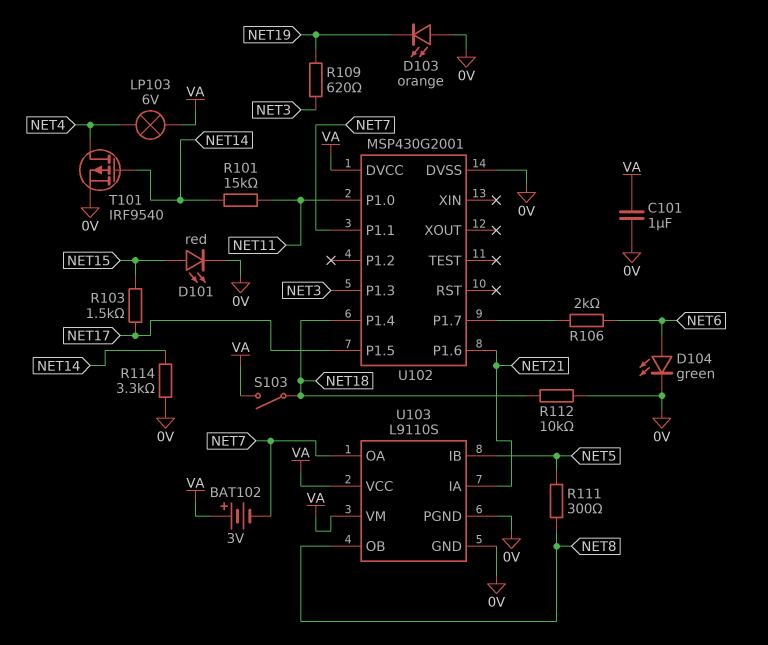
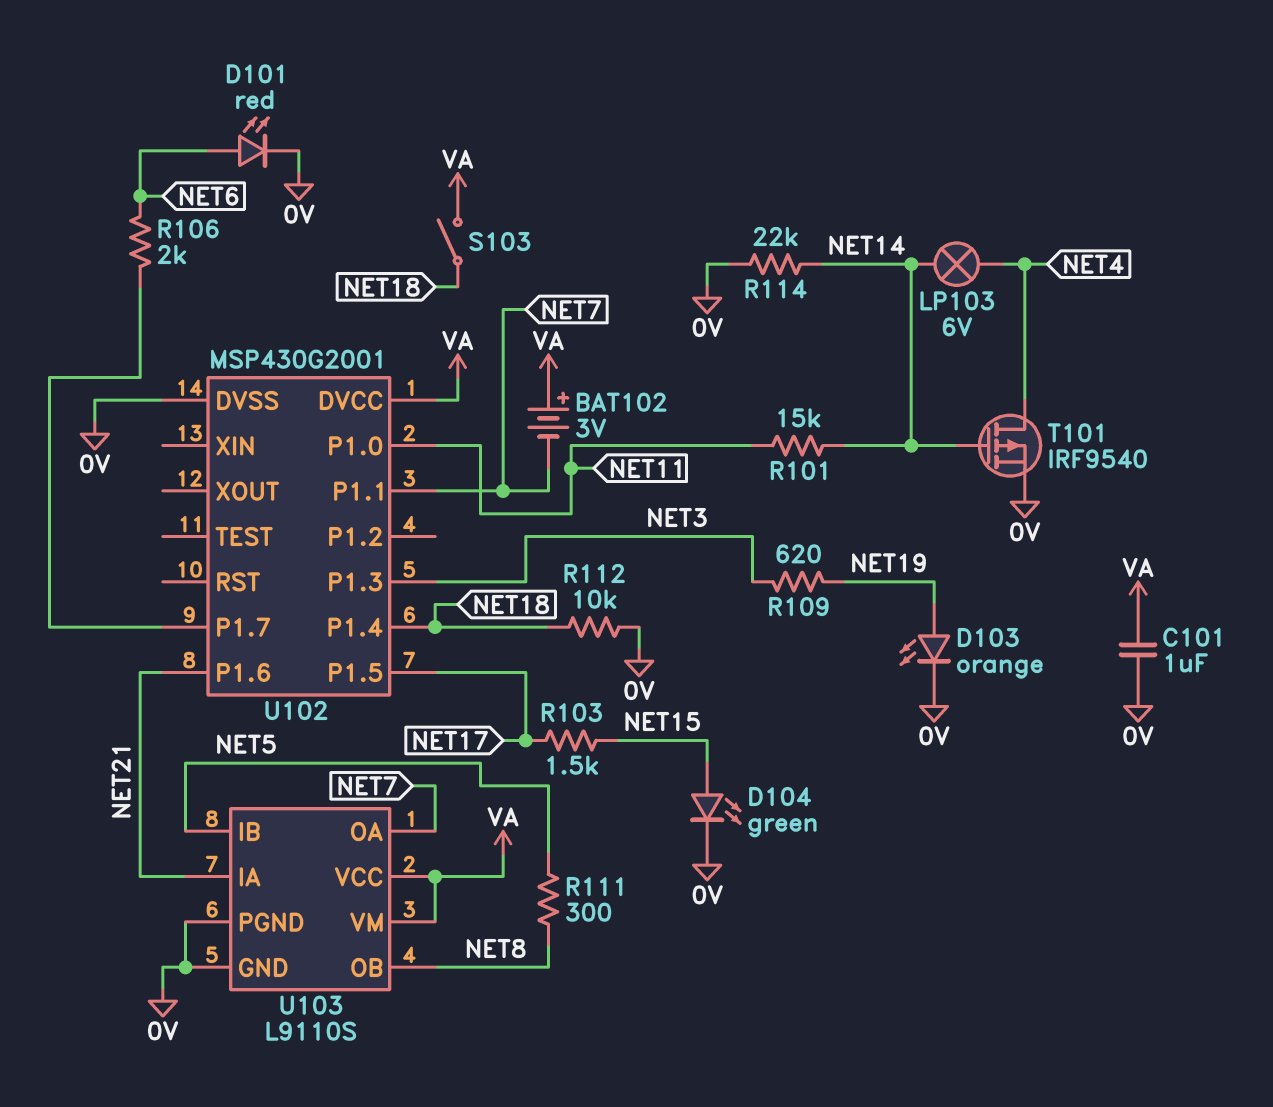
D101: LED red (A NET15, K 0V) -> LED red (A NET6, K 0V)
D103: LED orange (A 0V, K NET19) -> LED orange (A NET19, K 0V)
D104: LED green (A NET6, K 0V) -> LED green (A NET15, K 0V)
LP103: lamp 6V (NET4, VA) -> lamp 6V (NET4, NET14)
R114: 3.3k (0V, NET14) -> 22k (0V, NET14)

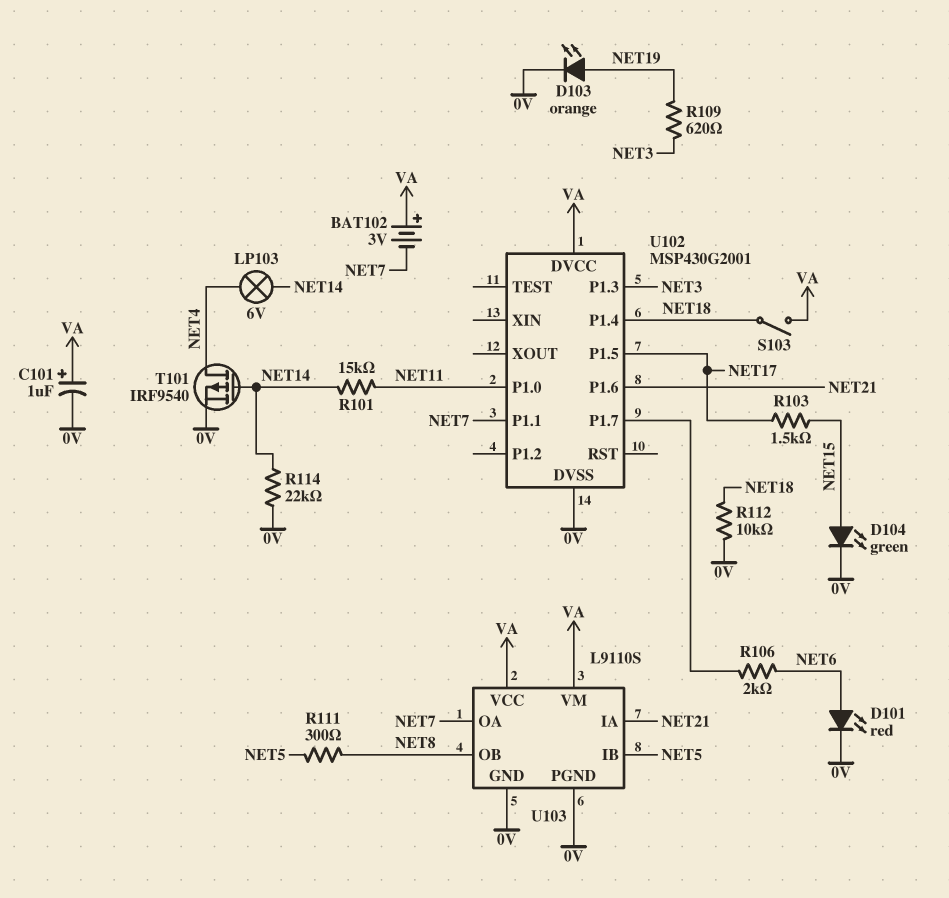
C101: 1uF (0V, VA) -> 1uF (plus VA, minus 0V)

